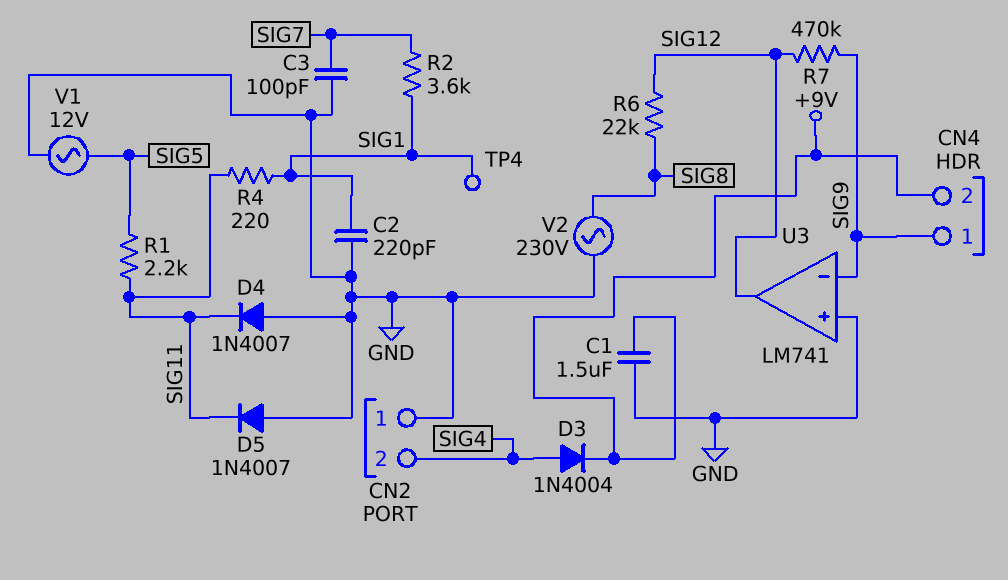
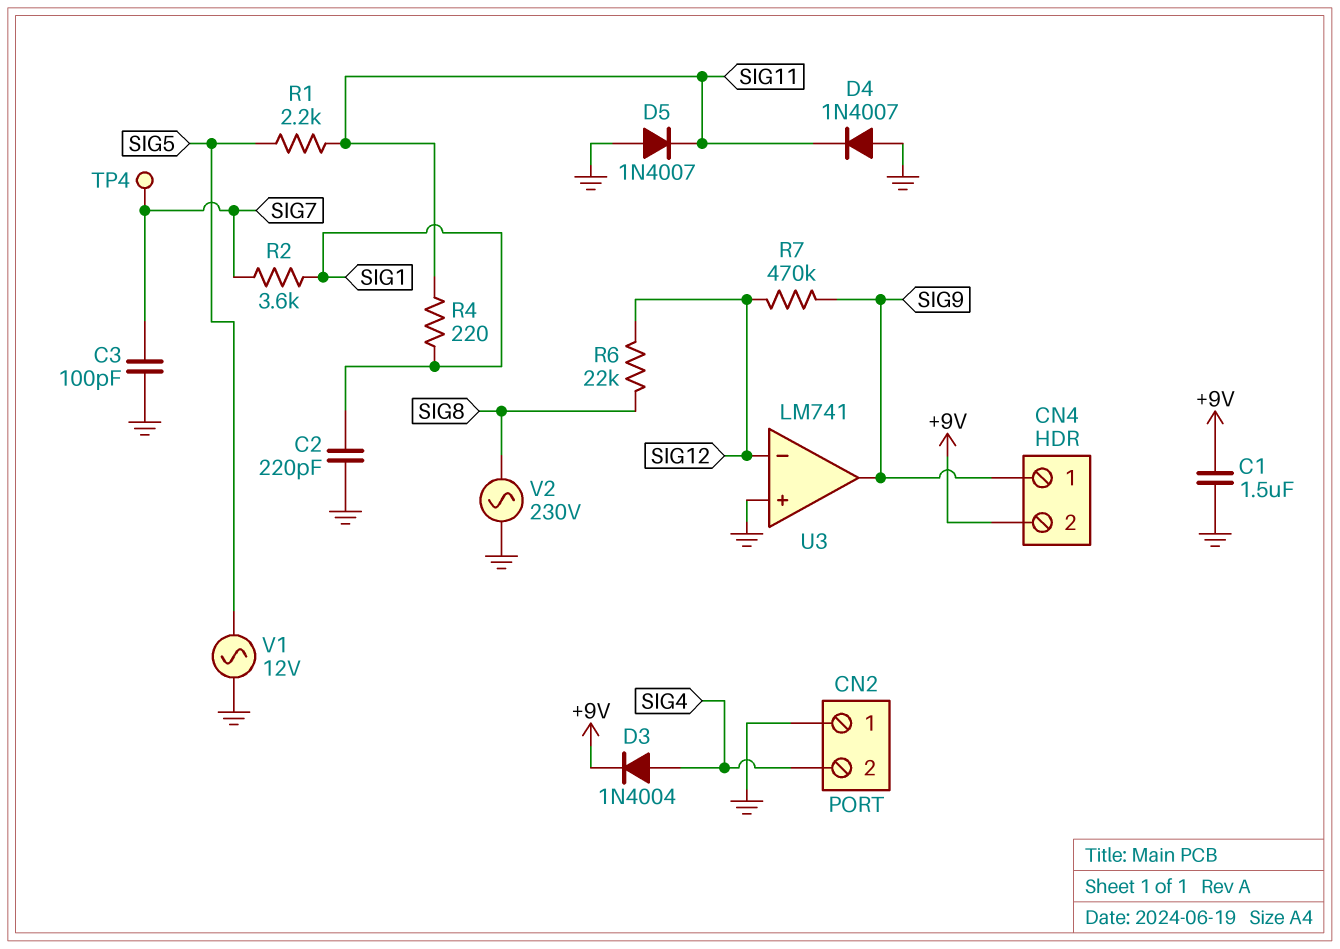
TP4: test point (SIG1) -> test point (SIG7)
U3 pin in-: SIG9 -> SIG12
U3 pin out: SIG12 -> SIG9

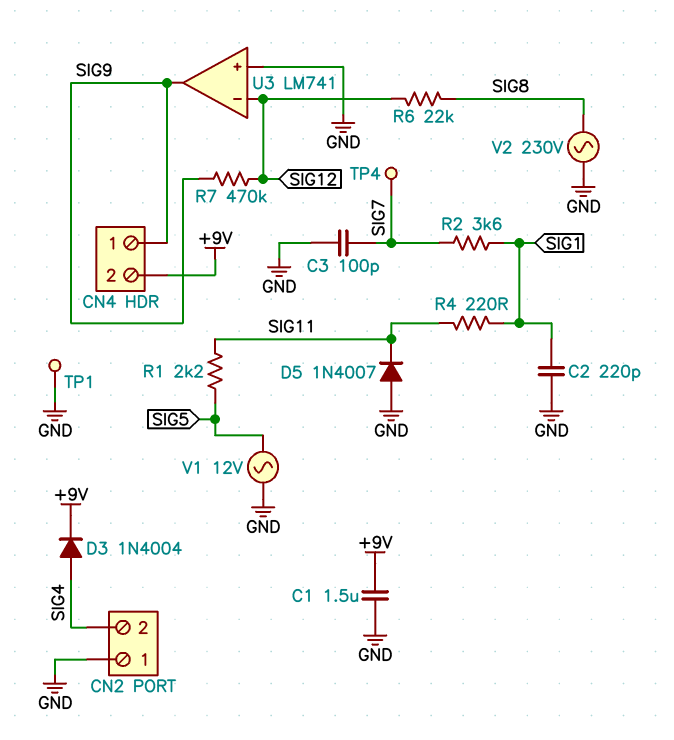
D4: diode 1N4007 (A GND, K SIG11) -> none
TP1: none -> test point (GND)

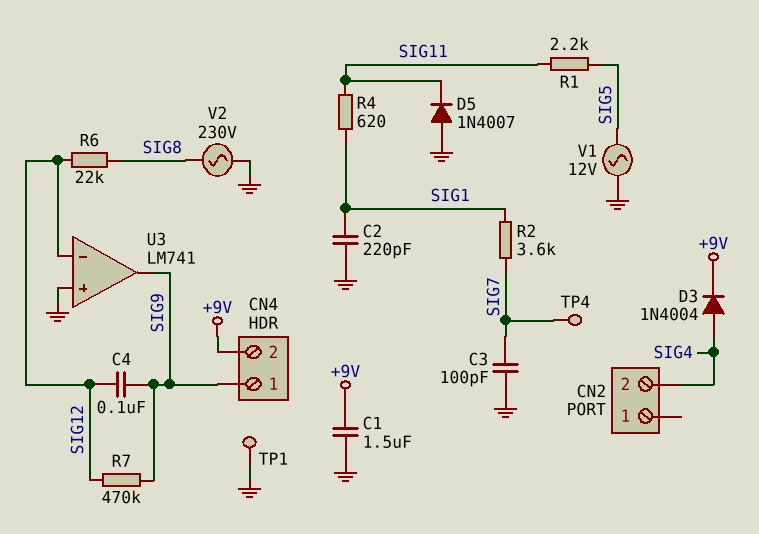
C4: none -> 100nF (SIG9, SIG12)
CN2 pin 1: GND -> none
R4: 220 (SIG1, SIG11) -> 620 (SIG1, SIG11)

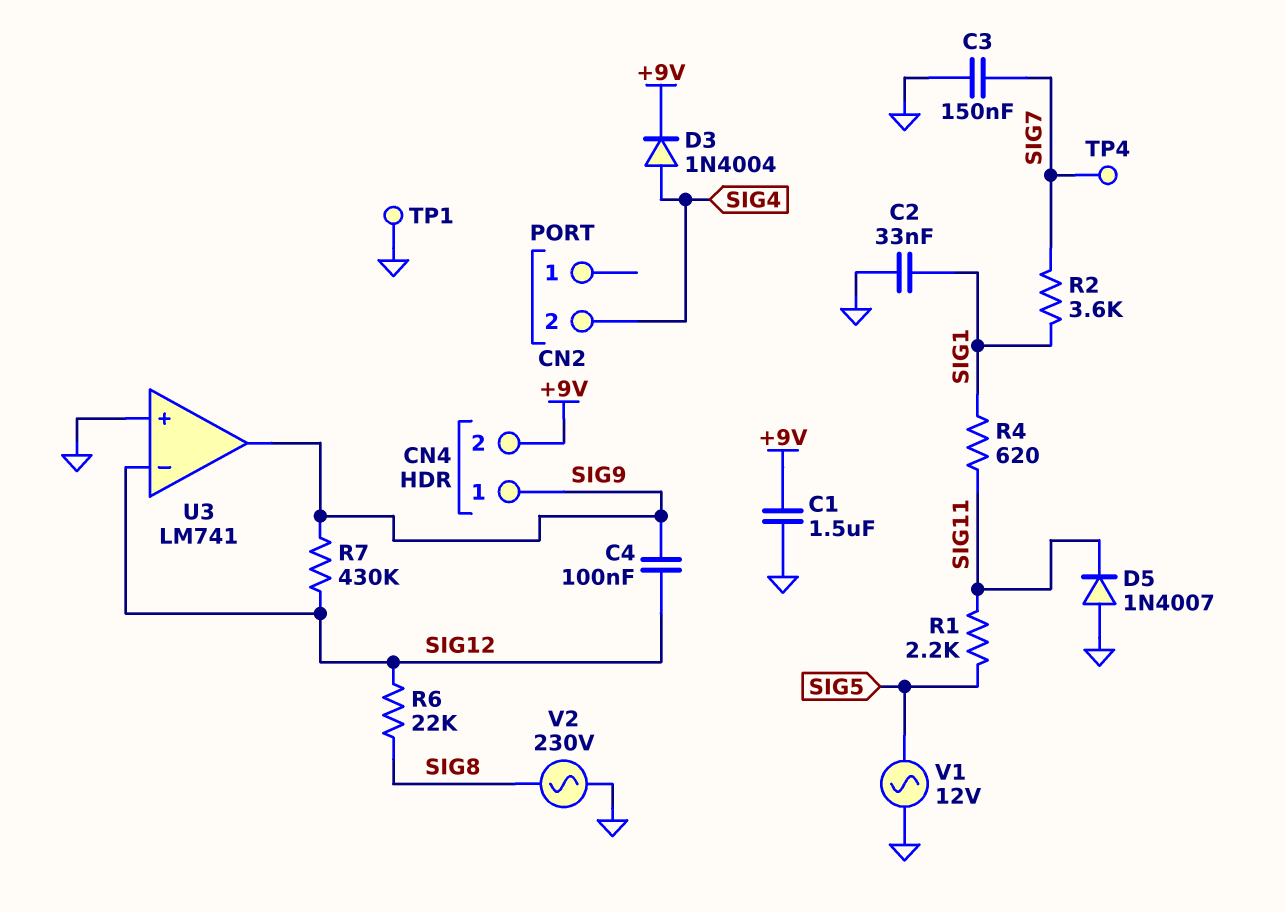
C2: 220pF (GND, SIG1) -> 33nF (GND, SIG1)
C3: 100pF (GND, SIG7) -> 150nF (GND, SIG7)
R7: 470k (SIG9, SIG12) -> 430k (SIG9, SIG12)

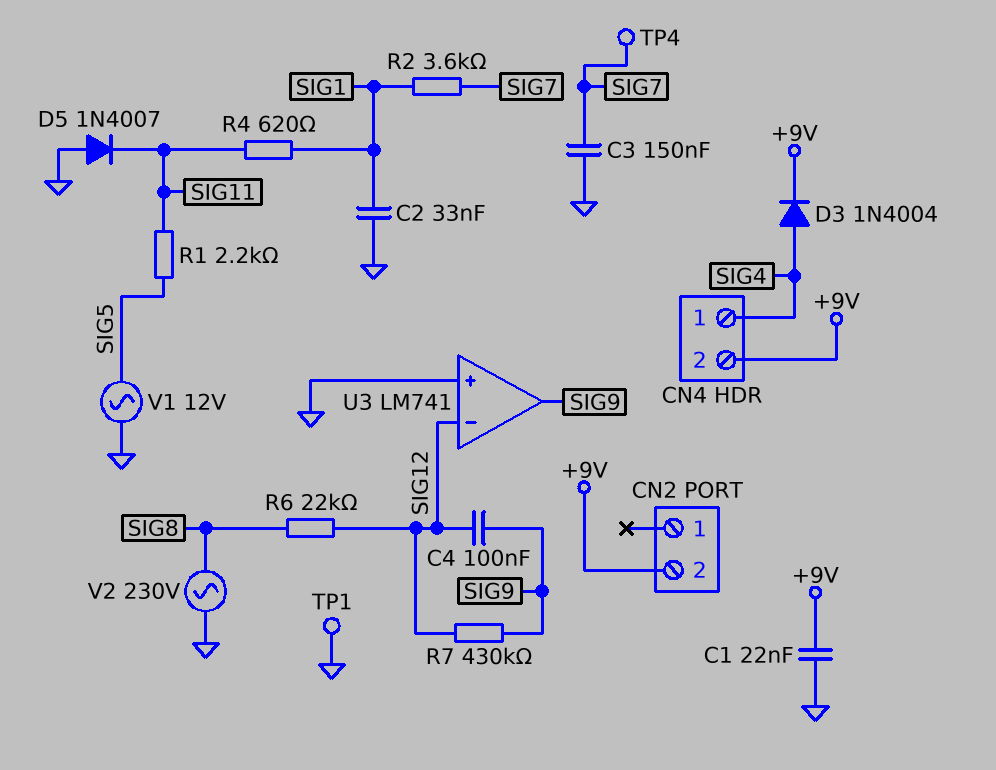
C1: 1.5uF (+9V, GND) -> 22nF (+9V, GND)
CN2 pin 2: SIG4 -> +9V
CN4 pin 1: SIG9 -> SIG4

